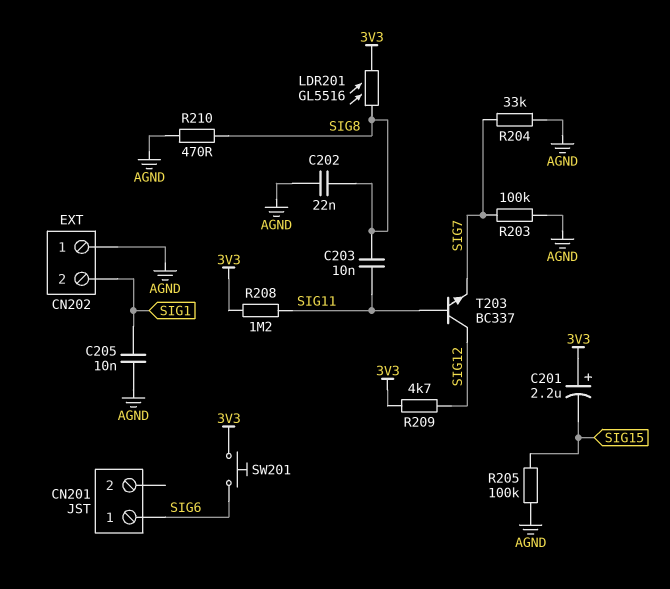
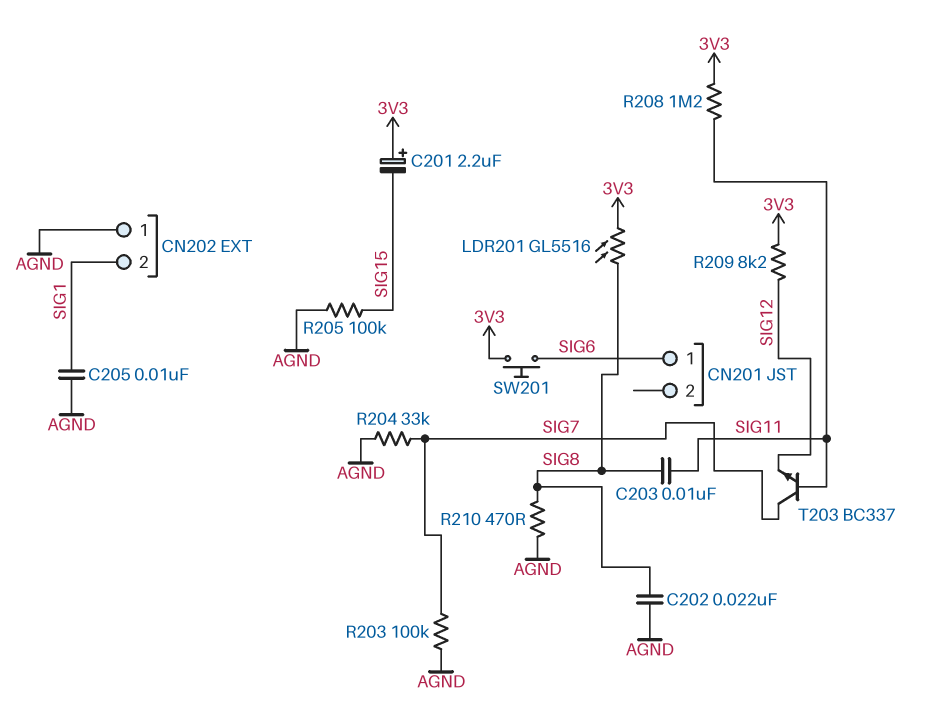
R209: 4.7k (3V3, SIG12) -> 8.2k (3V3, SIG12)
T203: NPN BC337 (B SIG11, C SIG12, E SIG7) -> NPN BC337 (B SIG11, C SIG7, E SIG12)

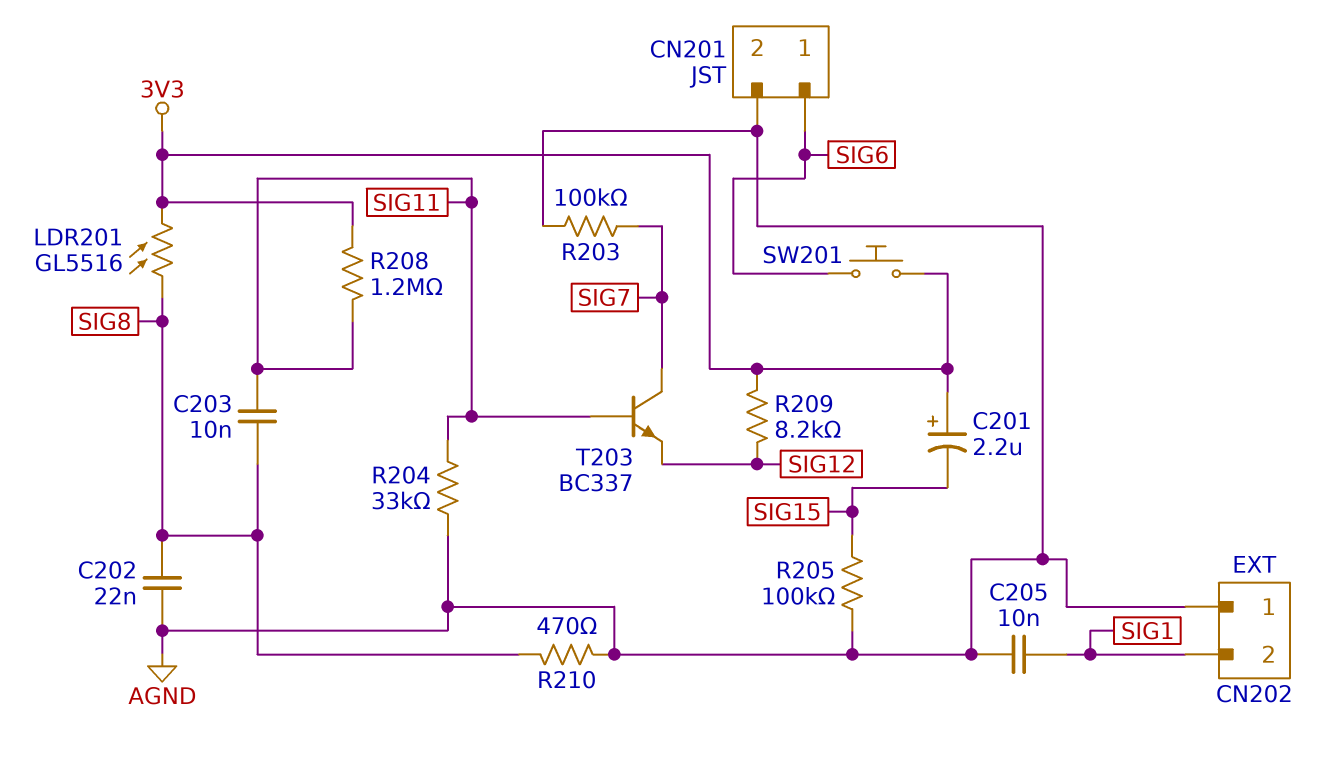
CN201 pin 2: none -> AGND
R204: 33k (AGND, SIG7) -> 33k (AGND, SIG11)

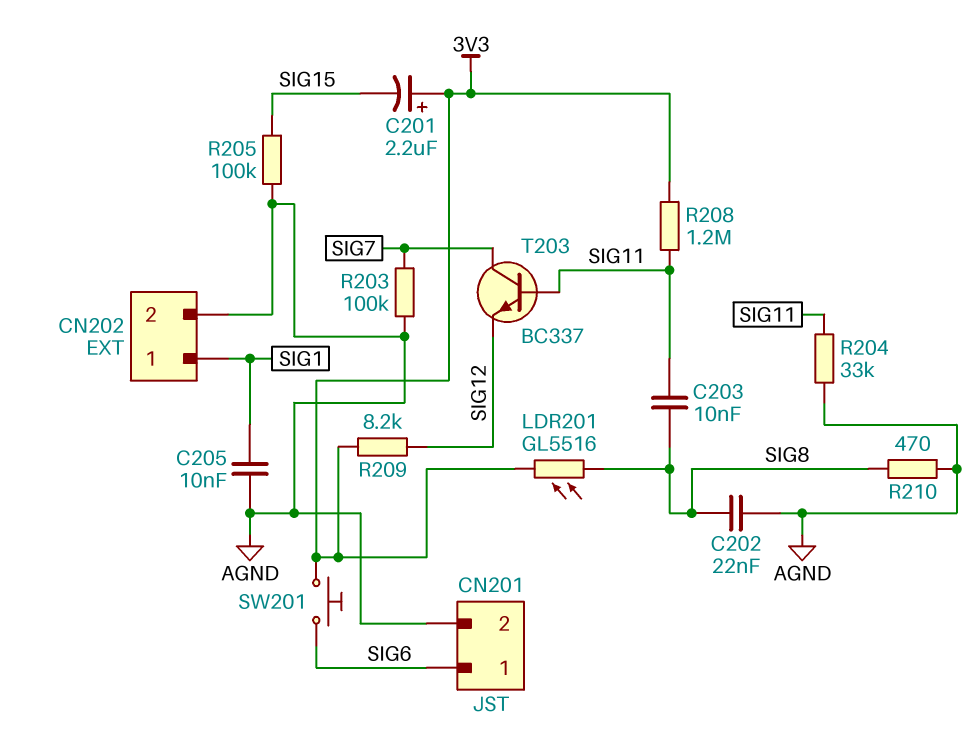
CN202 pin 1: AGND -> SIG1
CN202 pin 2: SIG1 -> AGND

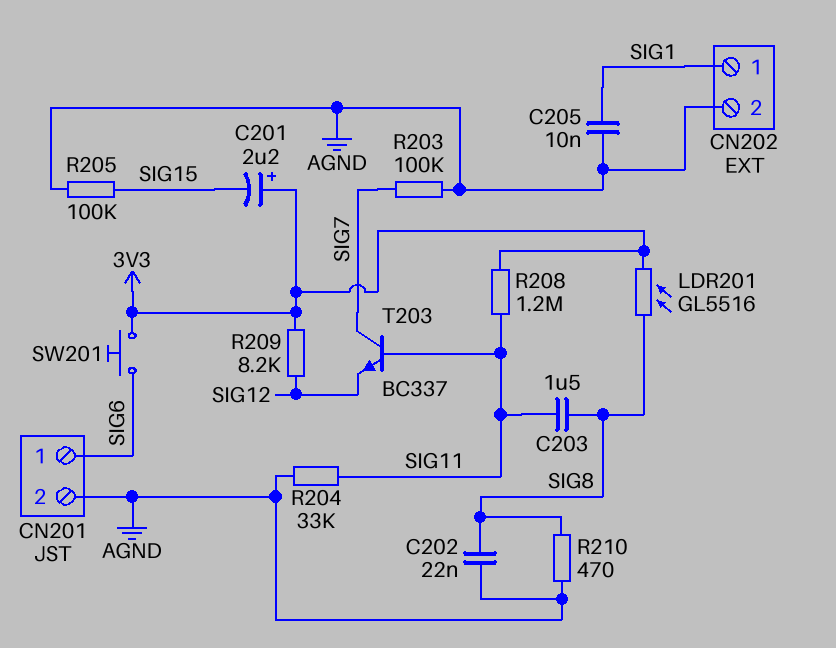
C203: 10nF (SIG8, SIG11) -> 1.5uF (SIG8, SIG11)

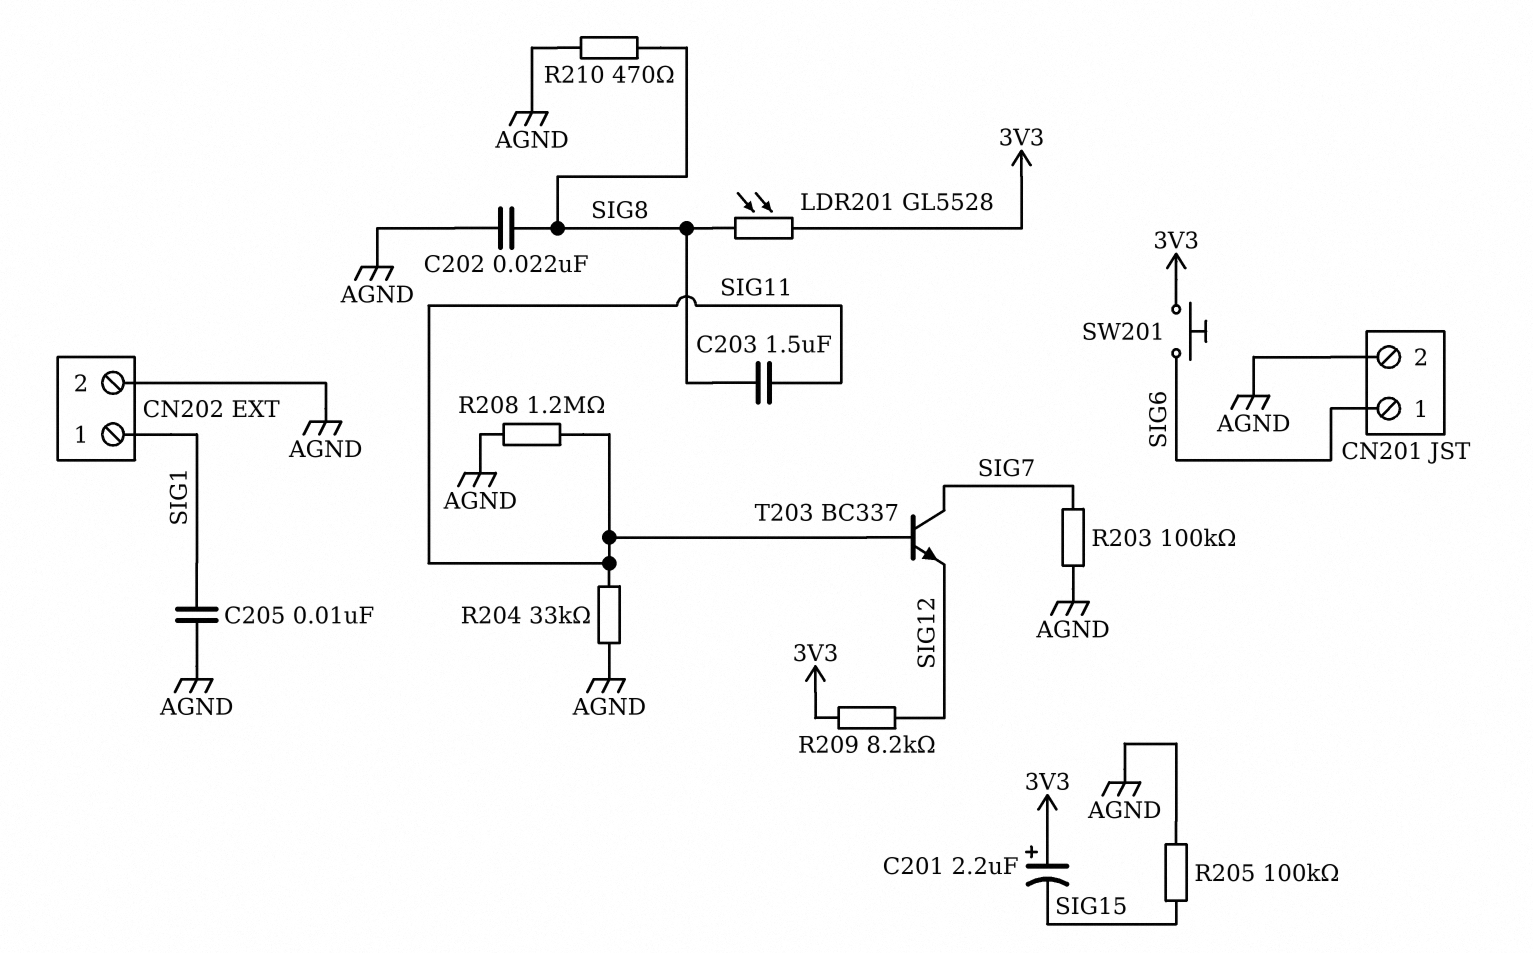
LDR201: GL5516 (3V3, SIG8) -> GL5528 (3V3, SIG8)
R208: 1.2M (3V3, SIG11) -> 1.2M (AGND, SIG11)

